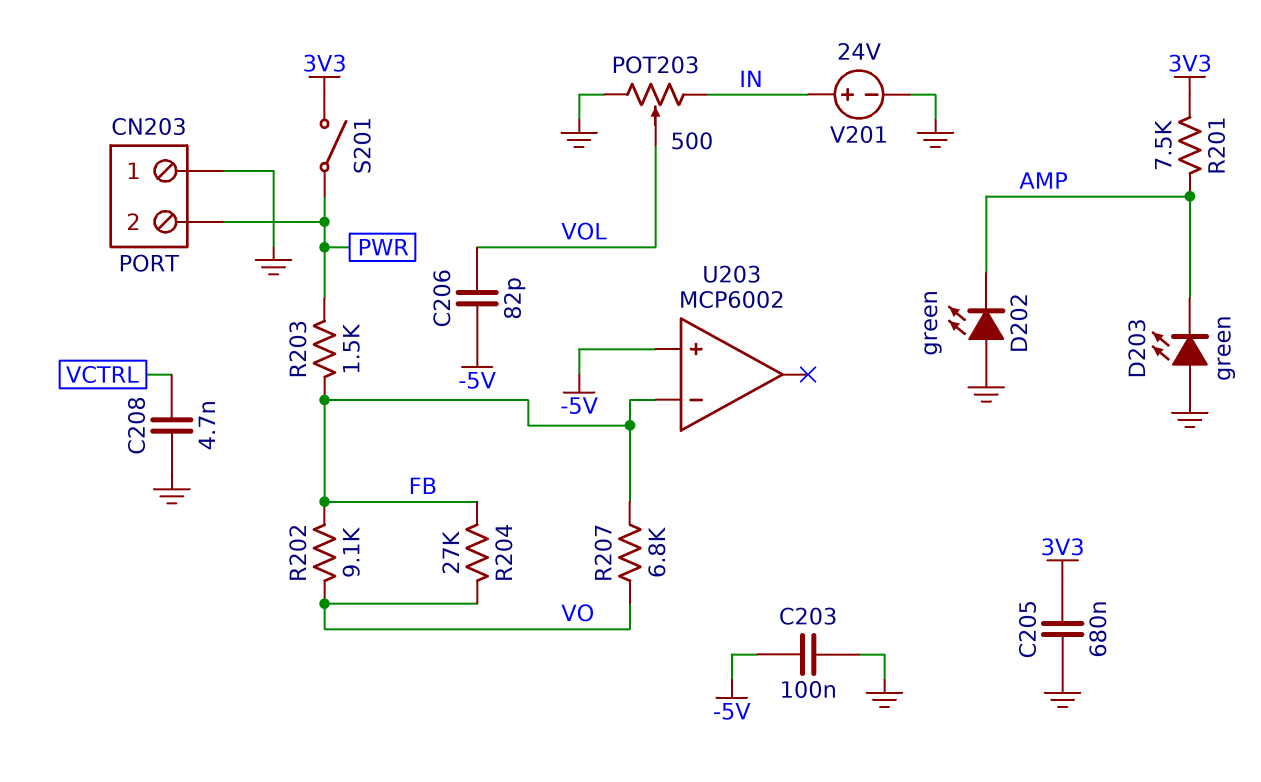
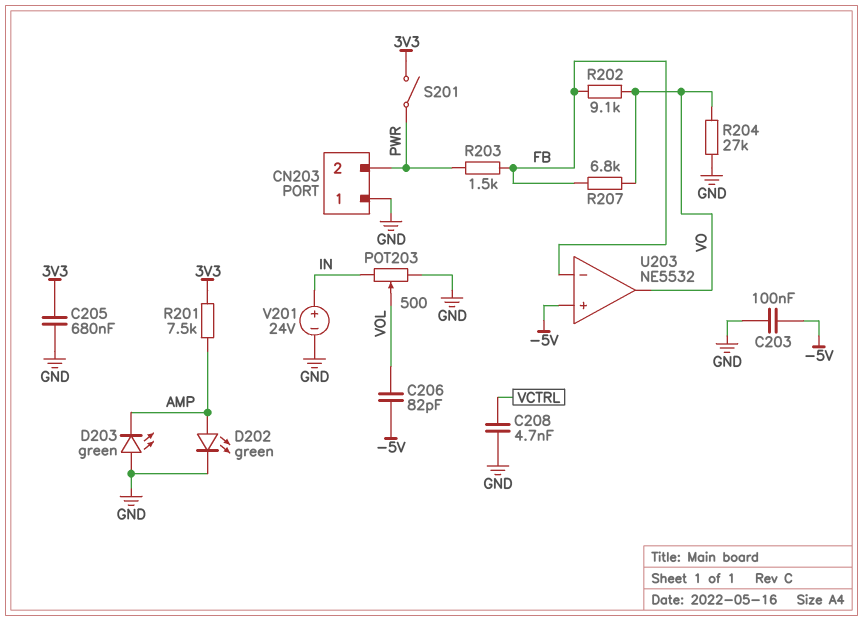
D202: LED green (A GND, K AMP) -> LED green (A AMP, K GND)
R204: 27k (FB, VO) -> 27k (GND, VO)
U203: MCP6002 -> NE5532
U203 pin out: none -> VO

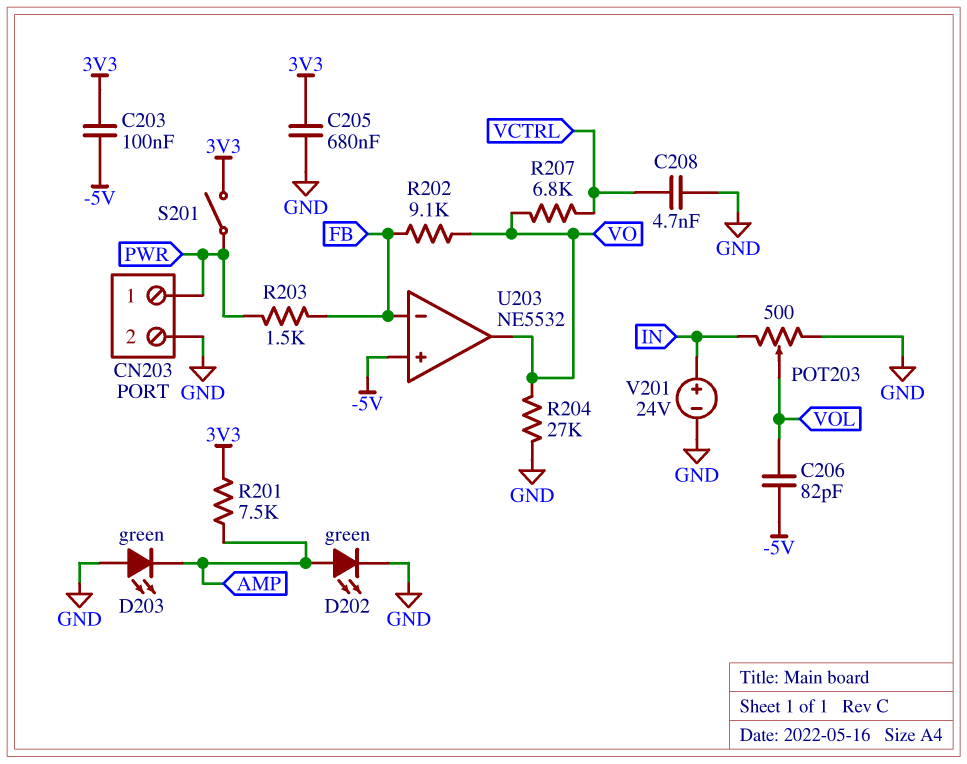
C203: 100nF (-5V, GND) -> 100nF (-5V, 3V3)
CN203 pin 1: GND -> PWR
CN203 pin 2: PWR -> GND
R207: 6.8k (FB, VO) -> 6.8k (VCTRL, VO)

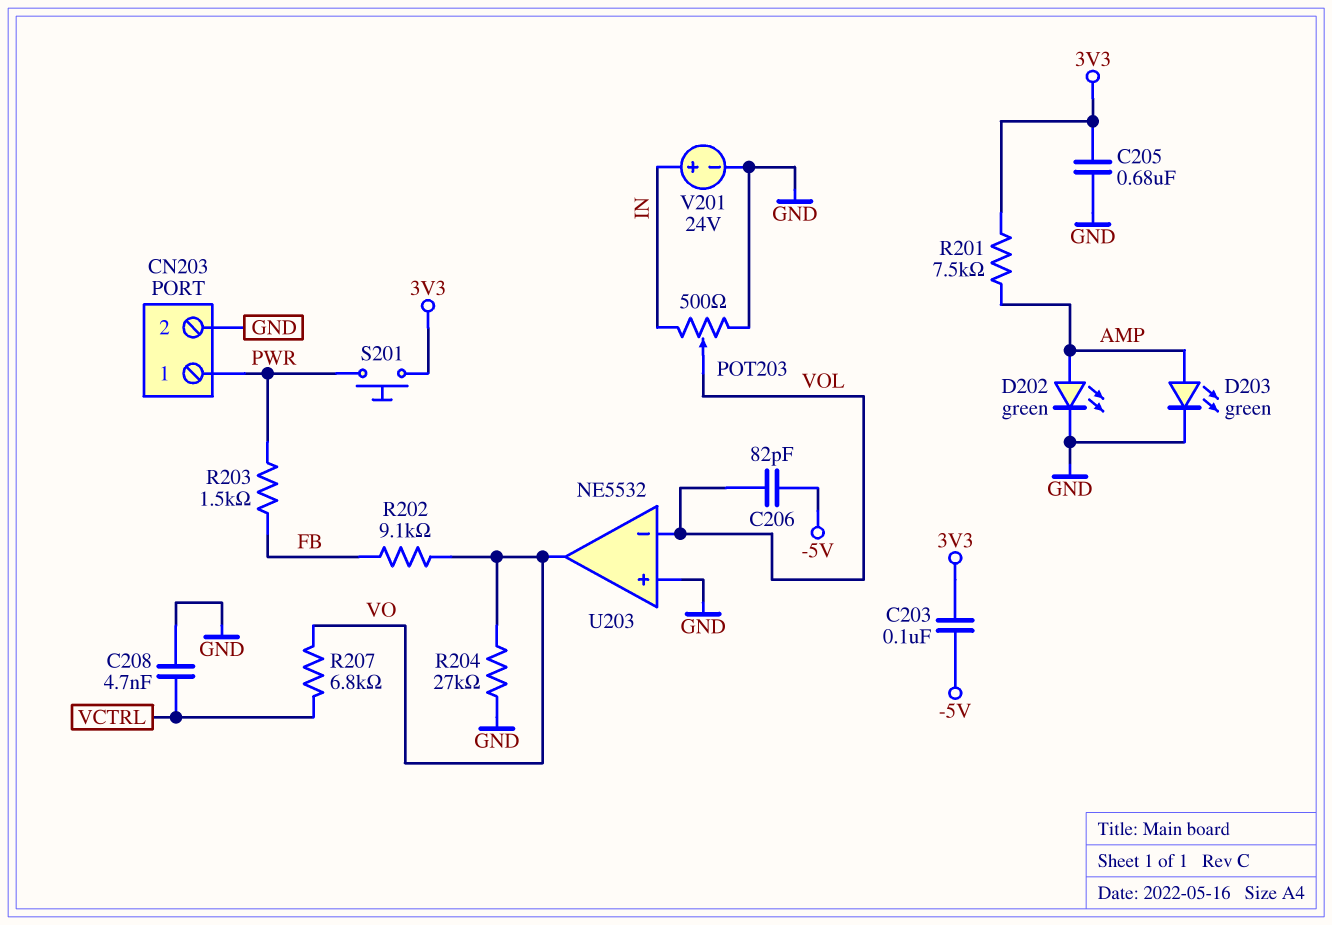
D203: LED green (A GND, K AMP) -> LED green (A AMP, K GND)
S201: switch (3V3, PWR) -> button (3V3, PWR)
U203 pin in+: -5V -> GND
U203 pin in-: FB -> VOL

